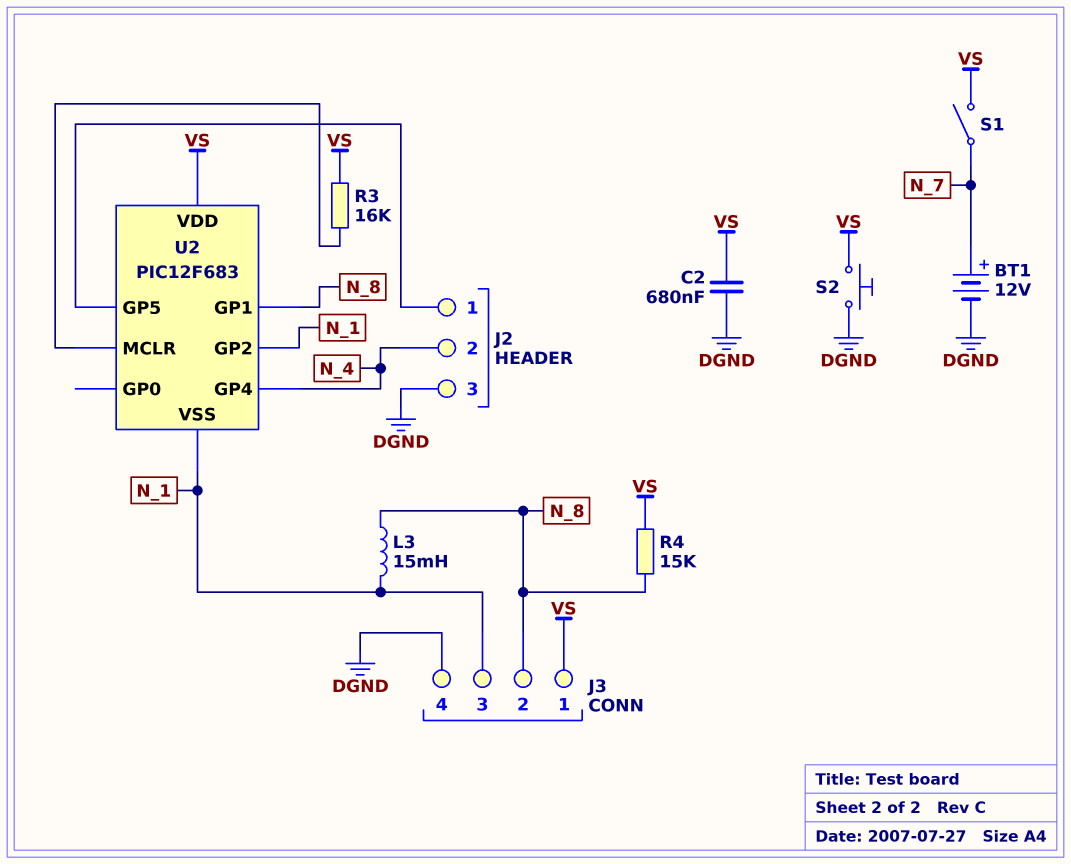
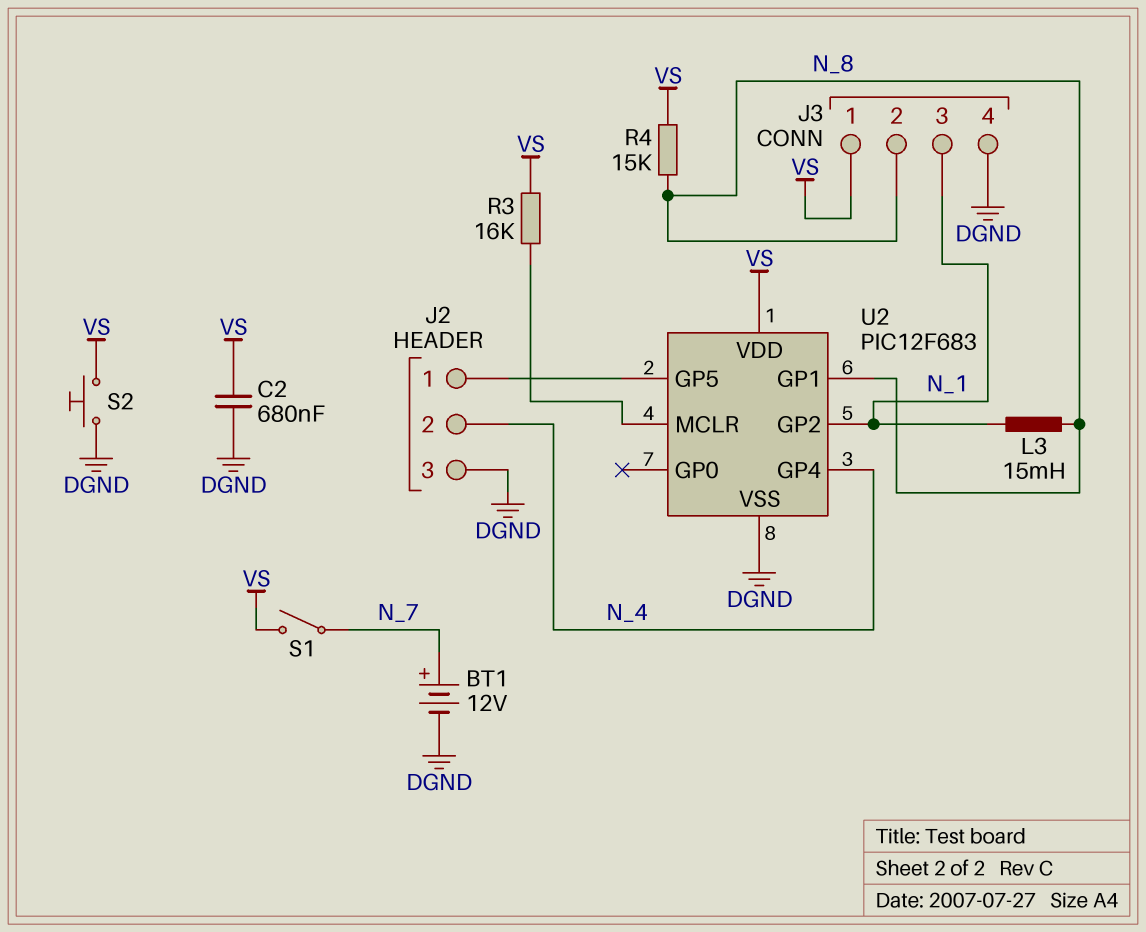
U2 pin VSS: N_1 -> DGND

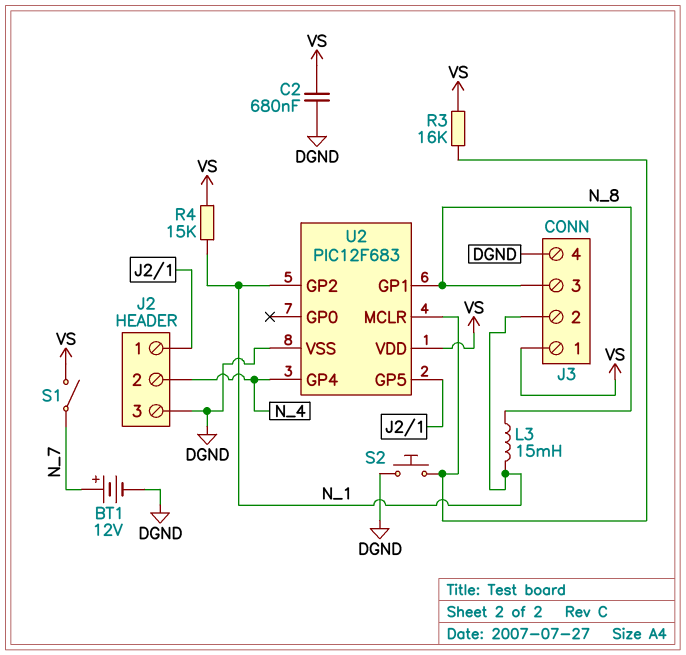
J3 pin 2: N_8 -> N_1
J3 pin 3: N_1 -> N_8
R4: 15k (N_8, VS) -> 15k (N_1, VS)
S2: button (DGND, VS) -> button (DGND, U2/MCLR)

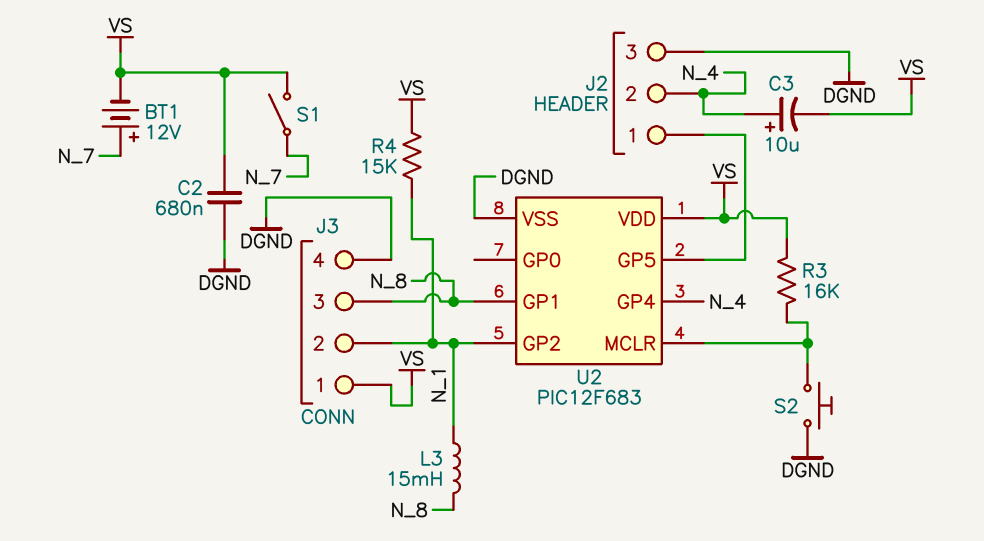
BT1: 12V (plus N_7, minus DGND) -> 12V (plus N_7, minus VS)
C3: none -> 10uF (plus N_4, minus VS)

